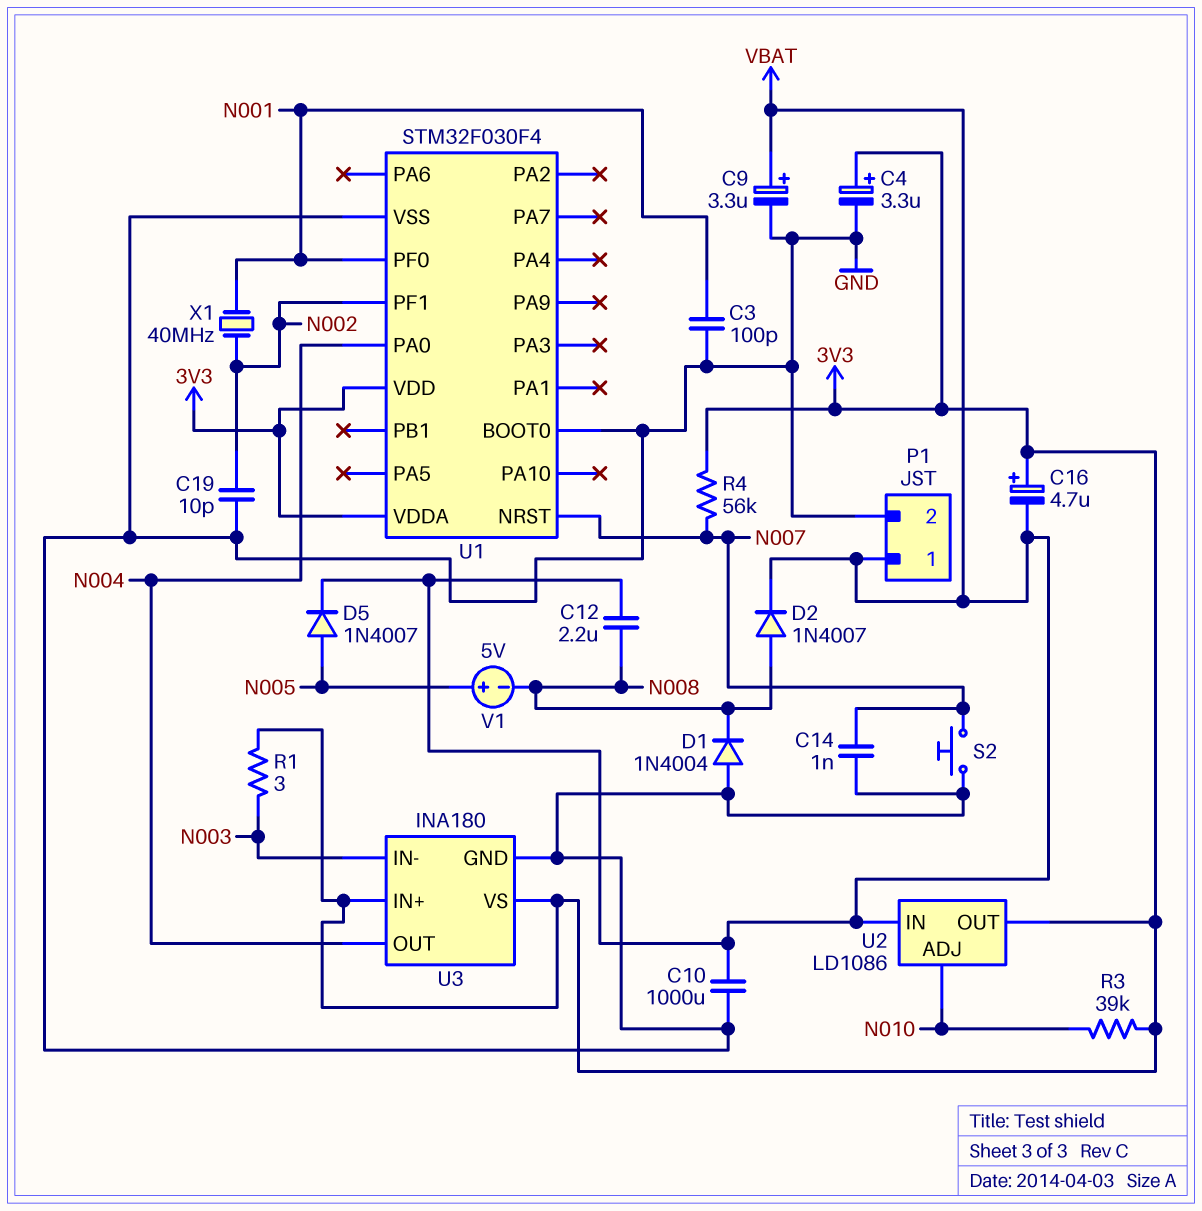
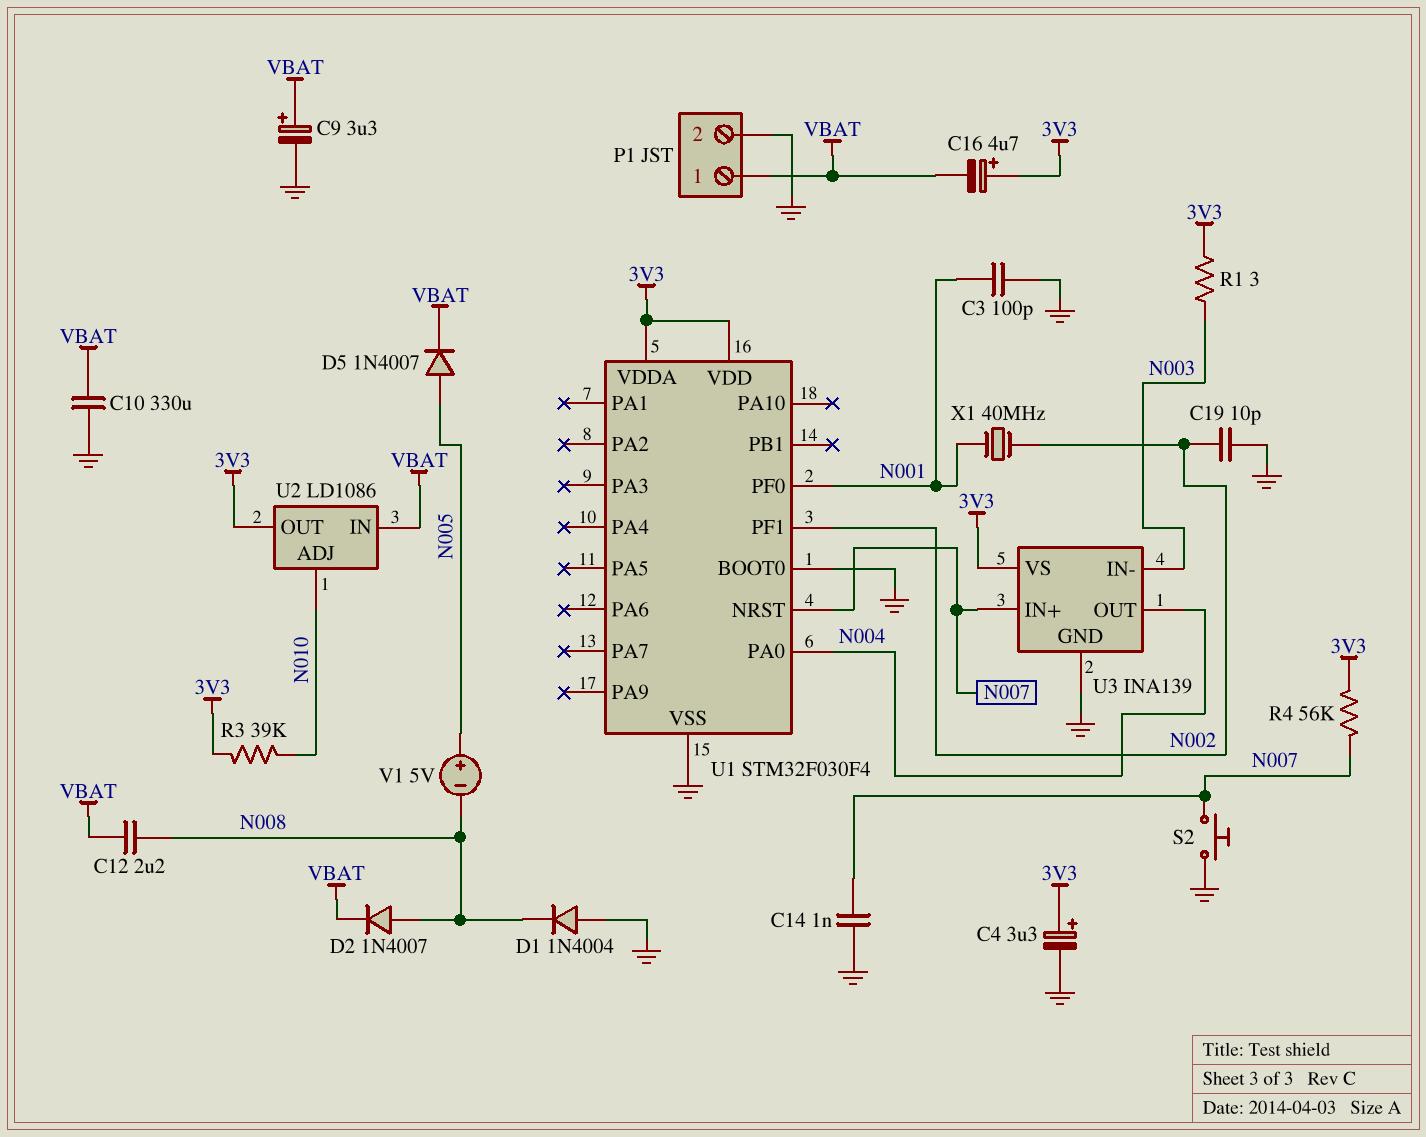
C10: 1000uF (GND, VBAT) -> 330uF (GND, VBAT)
U3: INA180 -> INA139
U3 pin IN+: 3V3 -> N007

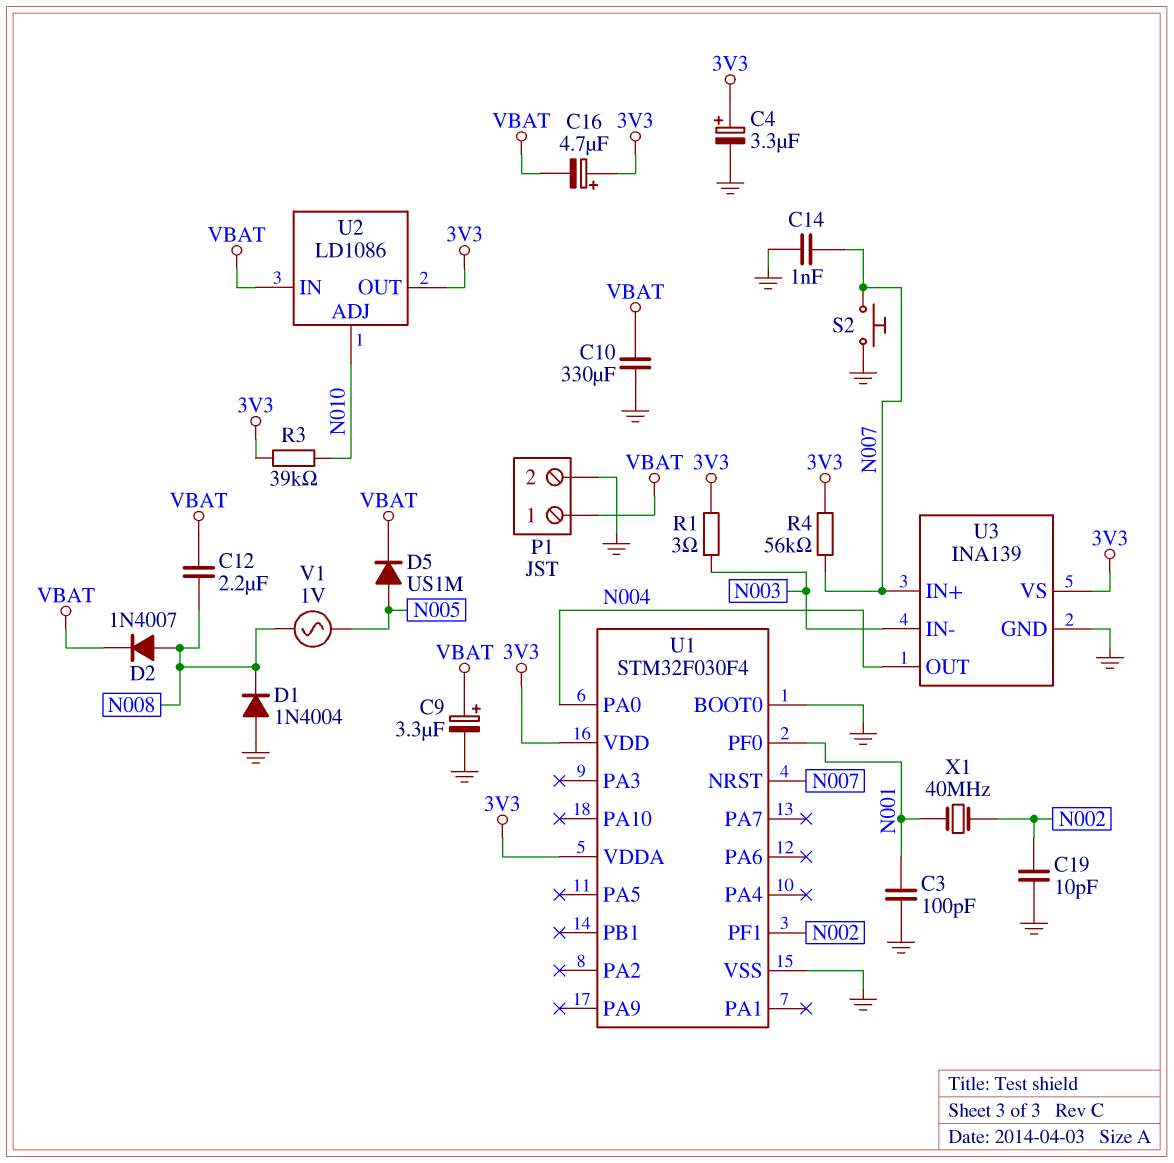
D5: diode 1N4007 (A N005, K VBAT) -> diode US1M (A N005, K VBAT)
V1: 5V (plus N005, minus N008) -> AC 1V (N005, N008)

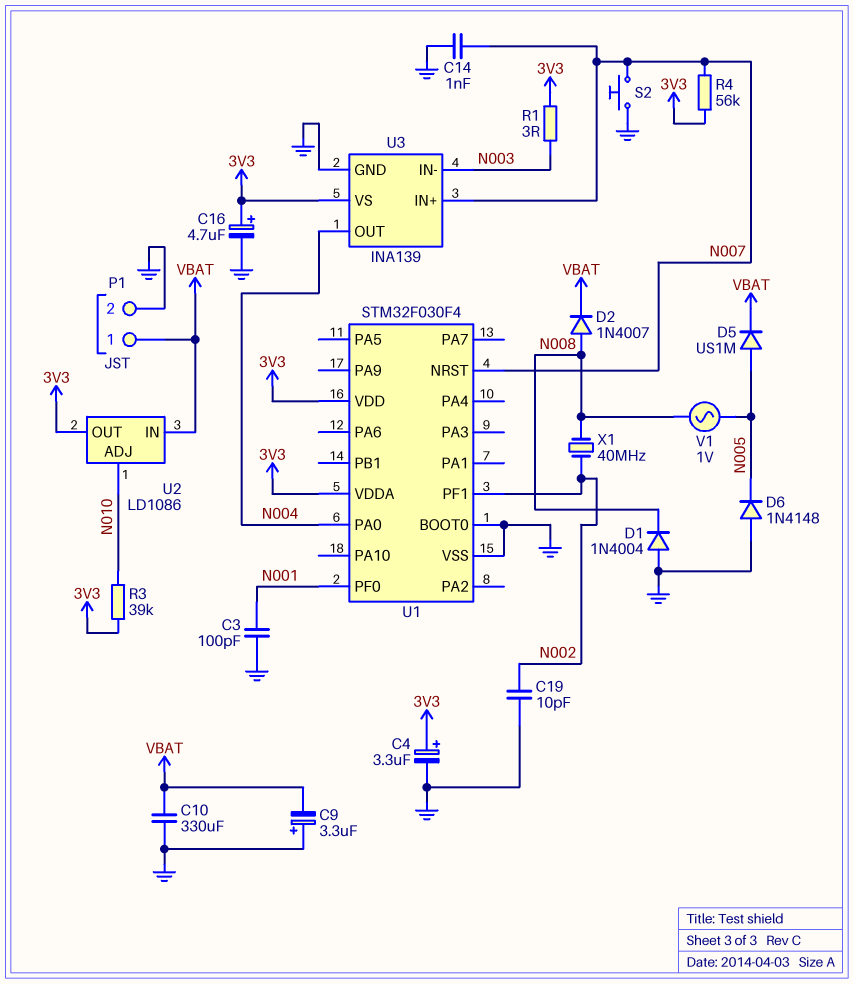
C9: 3.3uF (plus VBAT, minus GND) -> 3.3uF (plus GND, minus VBAT)
C12: 2.2uF (N008, VBAT) -> none
C16: 4.7uF (plus 3V3, minus VBAT) -> 4.7uF (plus 3V3, minus GND)
D6: none -> diode 1N4148 (A GND, K N005)
X1: 40MHz (N001, N002) -> 40MHz (N002, N008)

